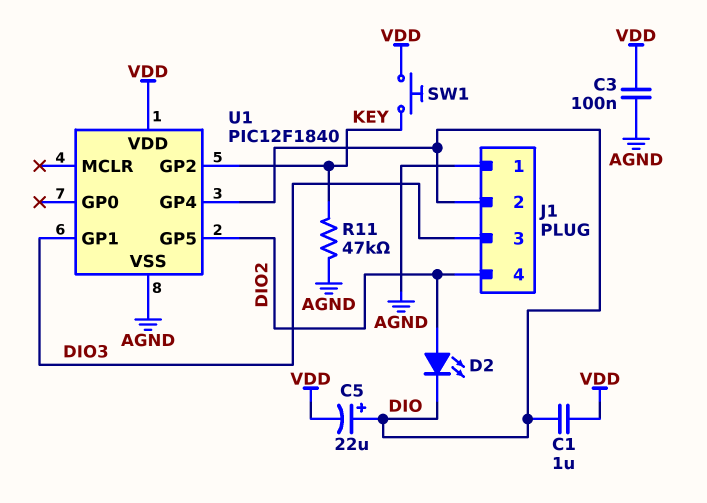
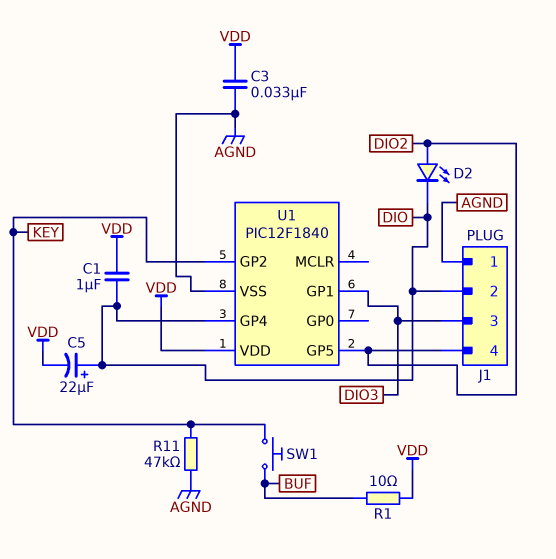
C3: 100nF (AGND, VDD) -> 33nF (AGND, VDD)
R1: none -> 10 (BUF, VDD)
SW1: button (KEY, VDD) -> button (BUF, KEY)

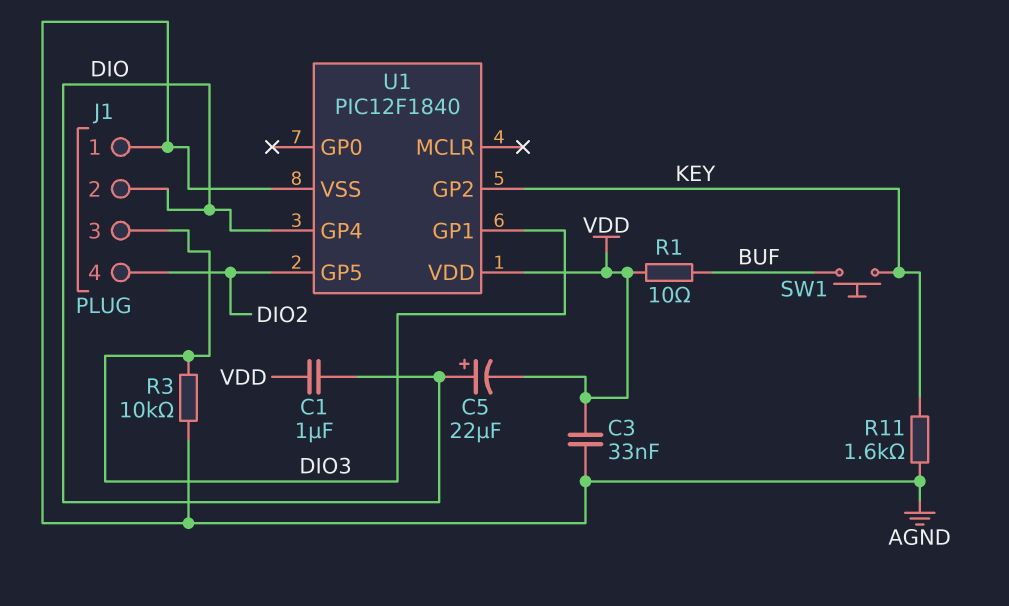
D2: LED (A DIO2, K DIO) -> none
R3: none -> 10k (AGND, DIO3)
R11: 47k (AGND, KEY) -> 1.6k (AGND, KEY)

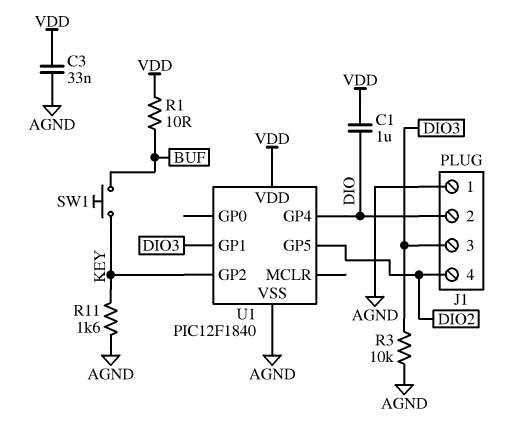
C5: 22uF (plus DIO, minus VDD) -> none

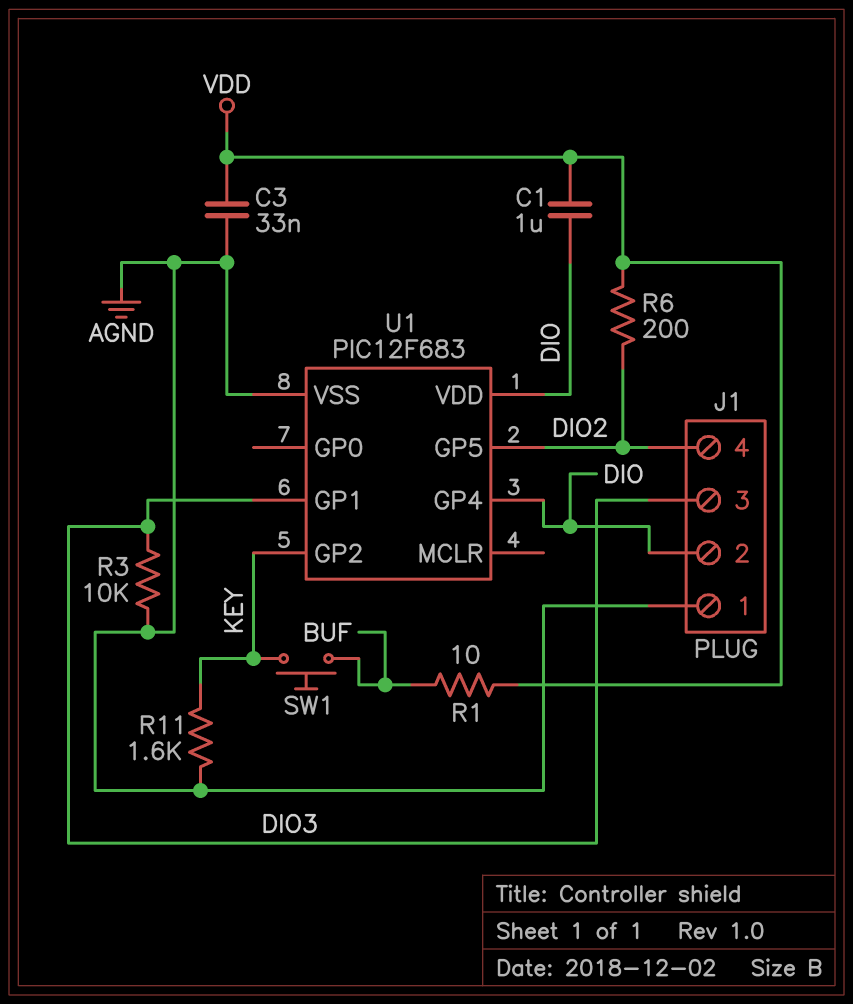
R6: none -> 200 (DIO2, VDD)
U1: PIC12F1840 -> PIC12F683
U1 pin VDD: VDD -> DIO

